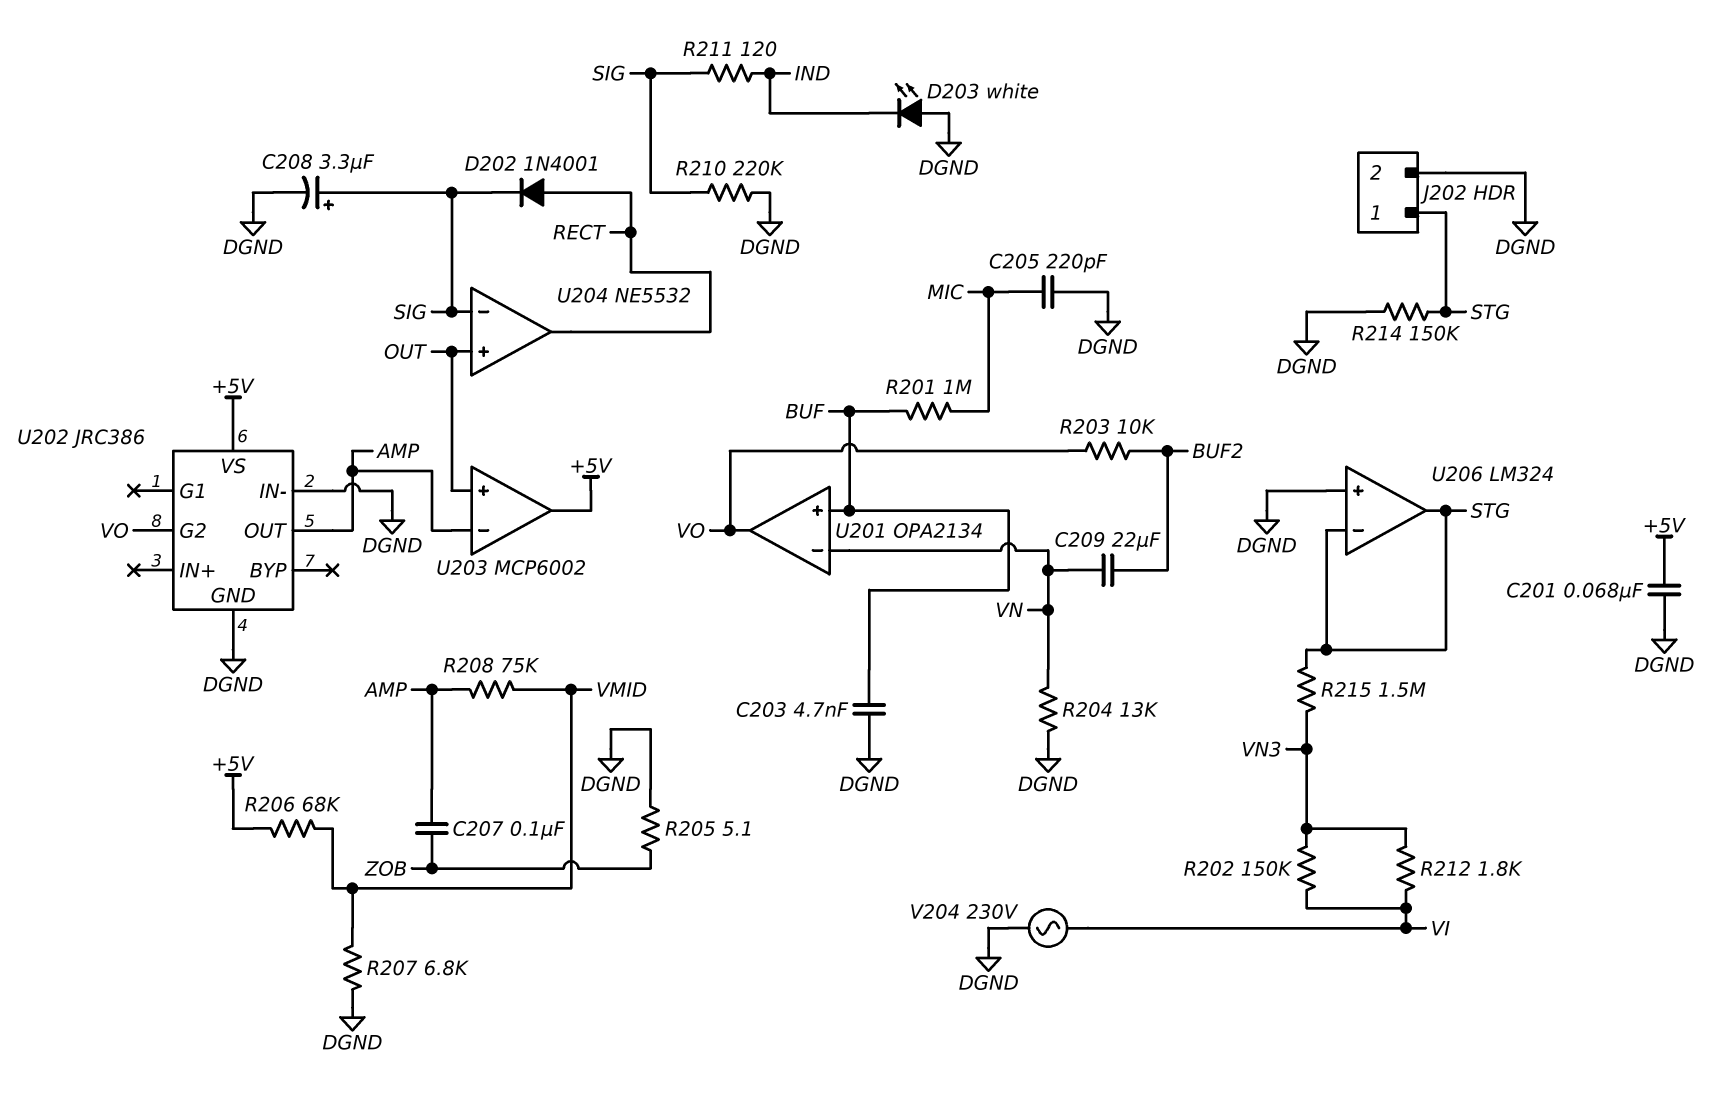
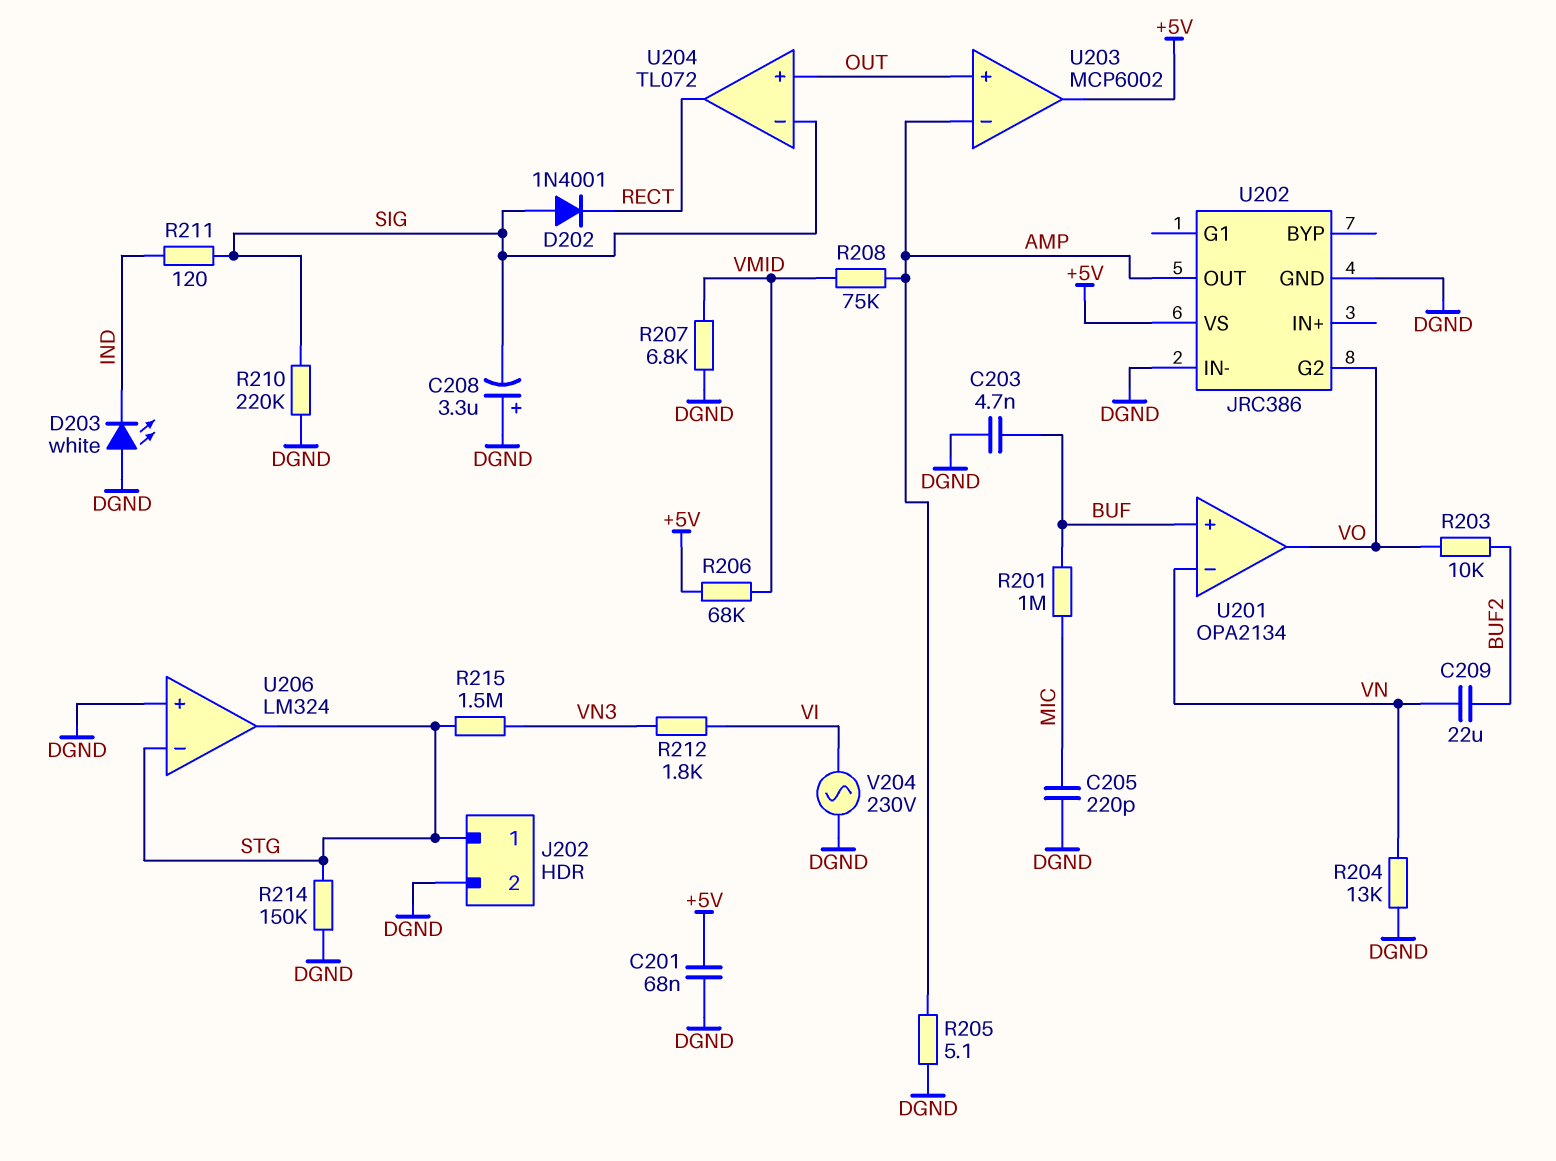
C207: 100nF (AMP, ZOB) -> none
C208: 3.3uF (plus SIG, minus DGND) -> 3.3uF (plus DGND, minus SIG)
D202: diode 1N4001 (A RECT, K SIG) -> diode 1N4001 (A SIG, K RECT)
R202: 150k (VI, VN3) -> none
R205: 5.1 (DGND, ZOB) -> 5.1 (AMP, DGND)
U204: NE5532 -> TL072

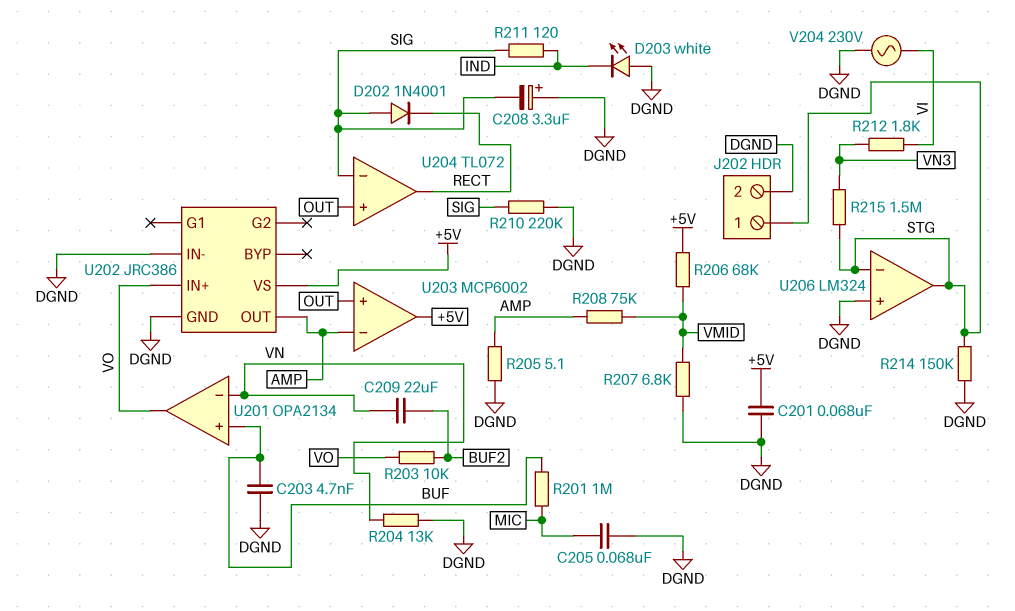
C205: 220pF (DGND, MIC) -> 68nF (DGND, MIC)
U202 pin G2: VO -> none
U202 pin IN+: none -> VO

